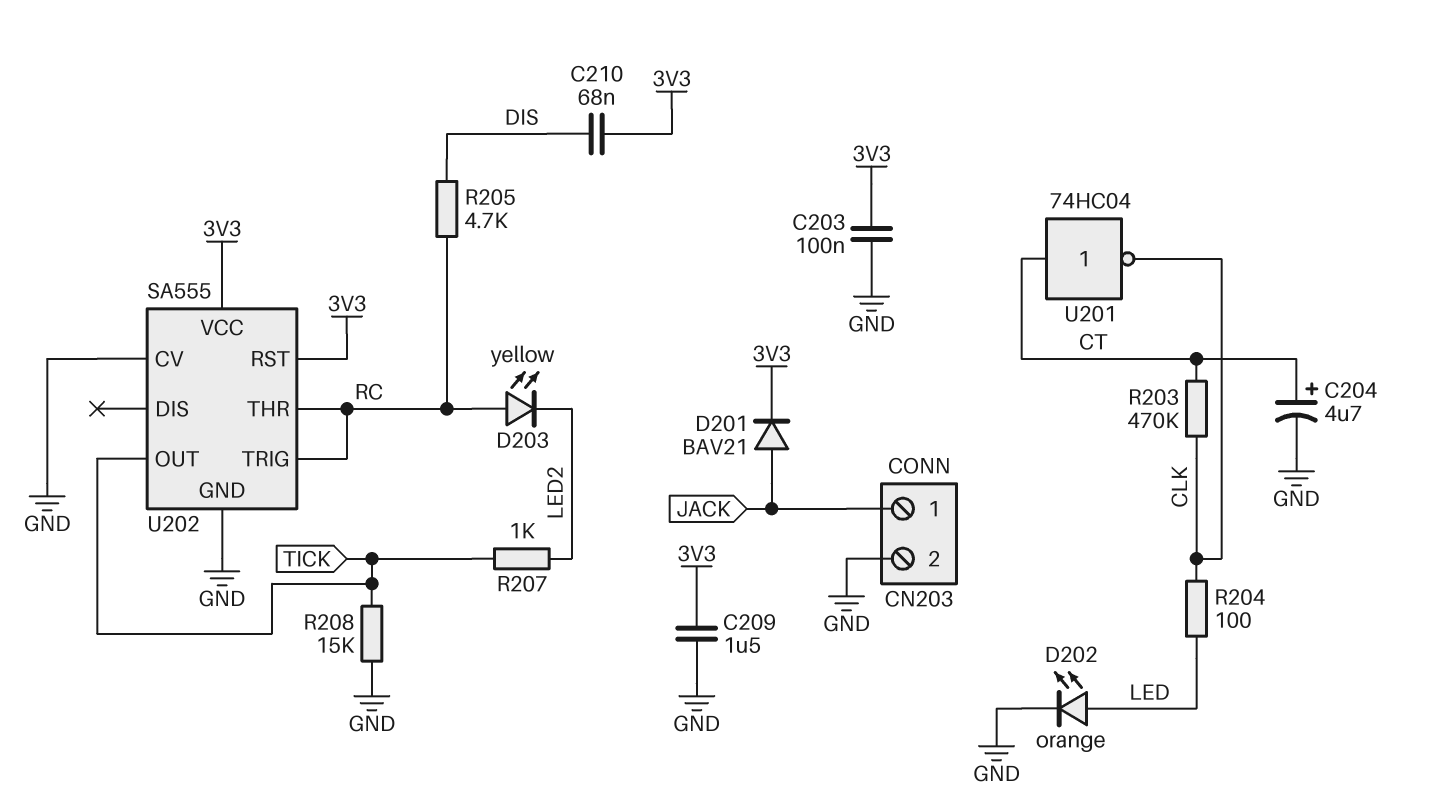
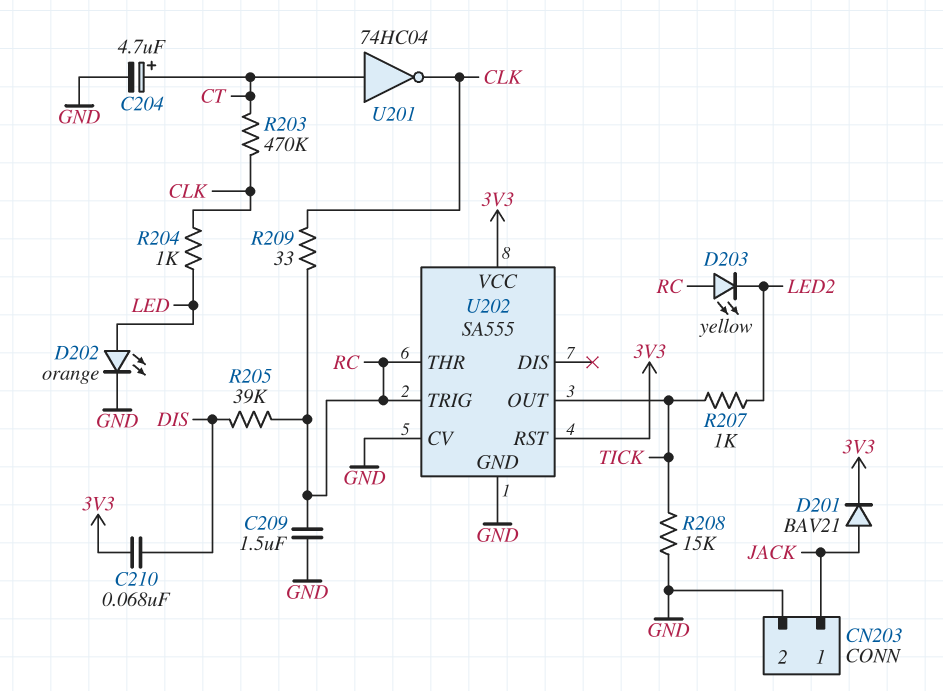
C203: 100nF (3V3, GND) -> none
C209: 1.5uF (3V3, GND) -> 1.5uF (GND, RC)
R204: 100 (CLK, LED) -> 1k (CLK, LED)
R205: 4.7k (DIS, RC) -> 39k (DIS, RC)
R209: none -> 33 (CLK, RC)

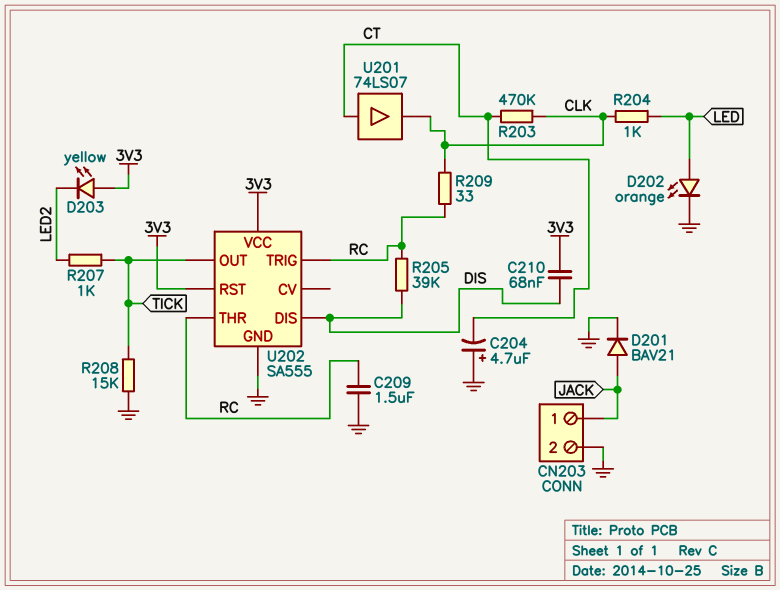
C204: 4.7uF (plus CT, minus GND) -> 4.7uF (plus GND, minus CT)
D201: diode BAV21 (A JACK, K 3V3) -> diode BAV21 (A JACK, K GND)
D203: LED yellow (A RC, K LED2) -> LED yellow (A 3V3, K LED2)
U201: NOT 74HC04 (in CT, out CLK) -> buffer 74LS07 (in CT, out CLK)
U202 pin CV: GND -> none
U202 pin DIS: none -> DIS

